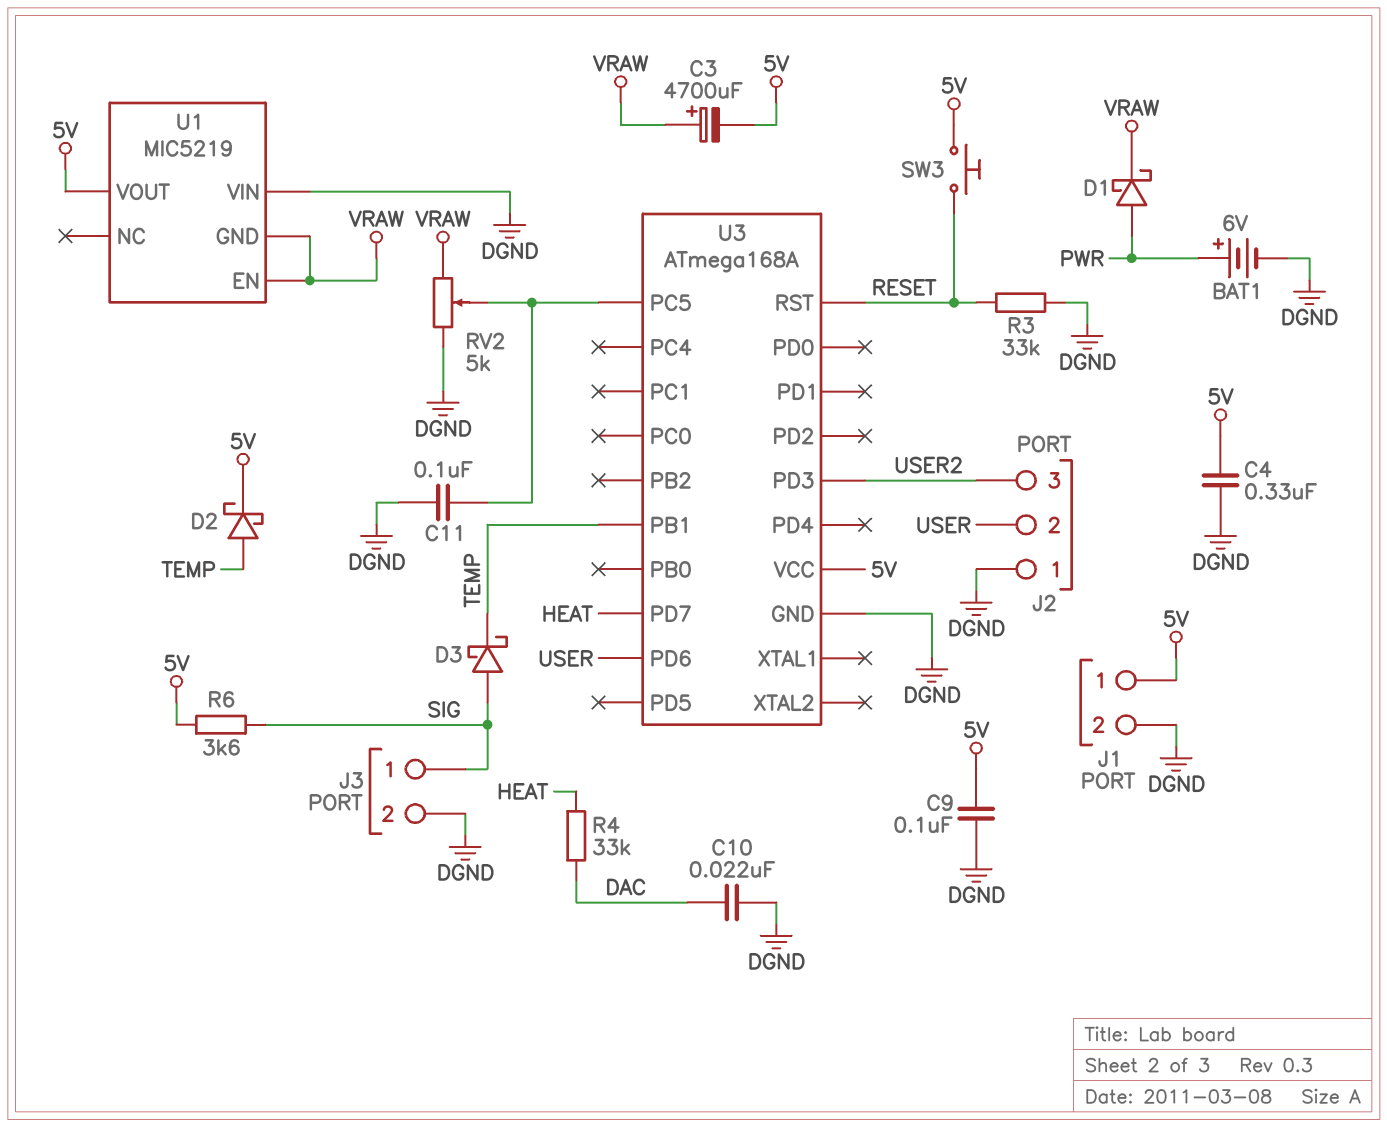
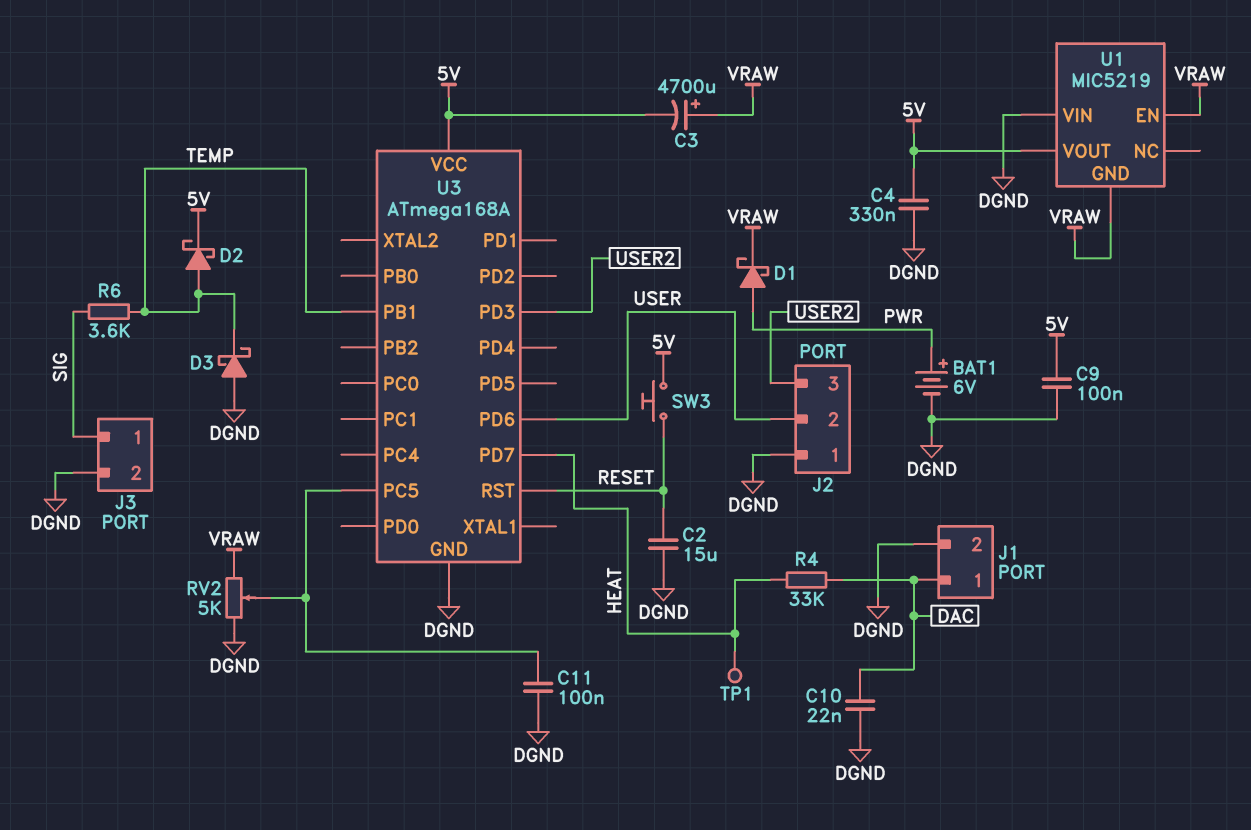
C2: none -> 15uF (DGND, RESET)
D3: schottky (A SIG, K TEMP) -> schottky (A DGND, K TEMP)
J1 pin 1: 5V -> DAC
R3: 33k (DGND, RESET) -> none
R6: 3.6k (5V, SIG) -> 3.6k (SIG, TEMP)
TP1: none -> test point (HEAT)

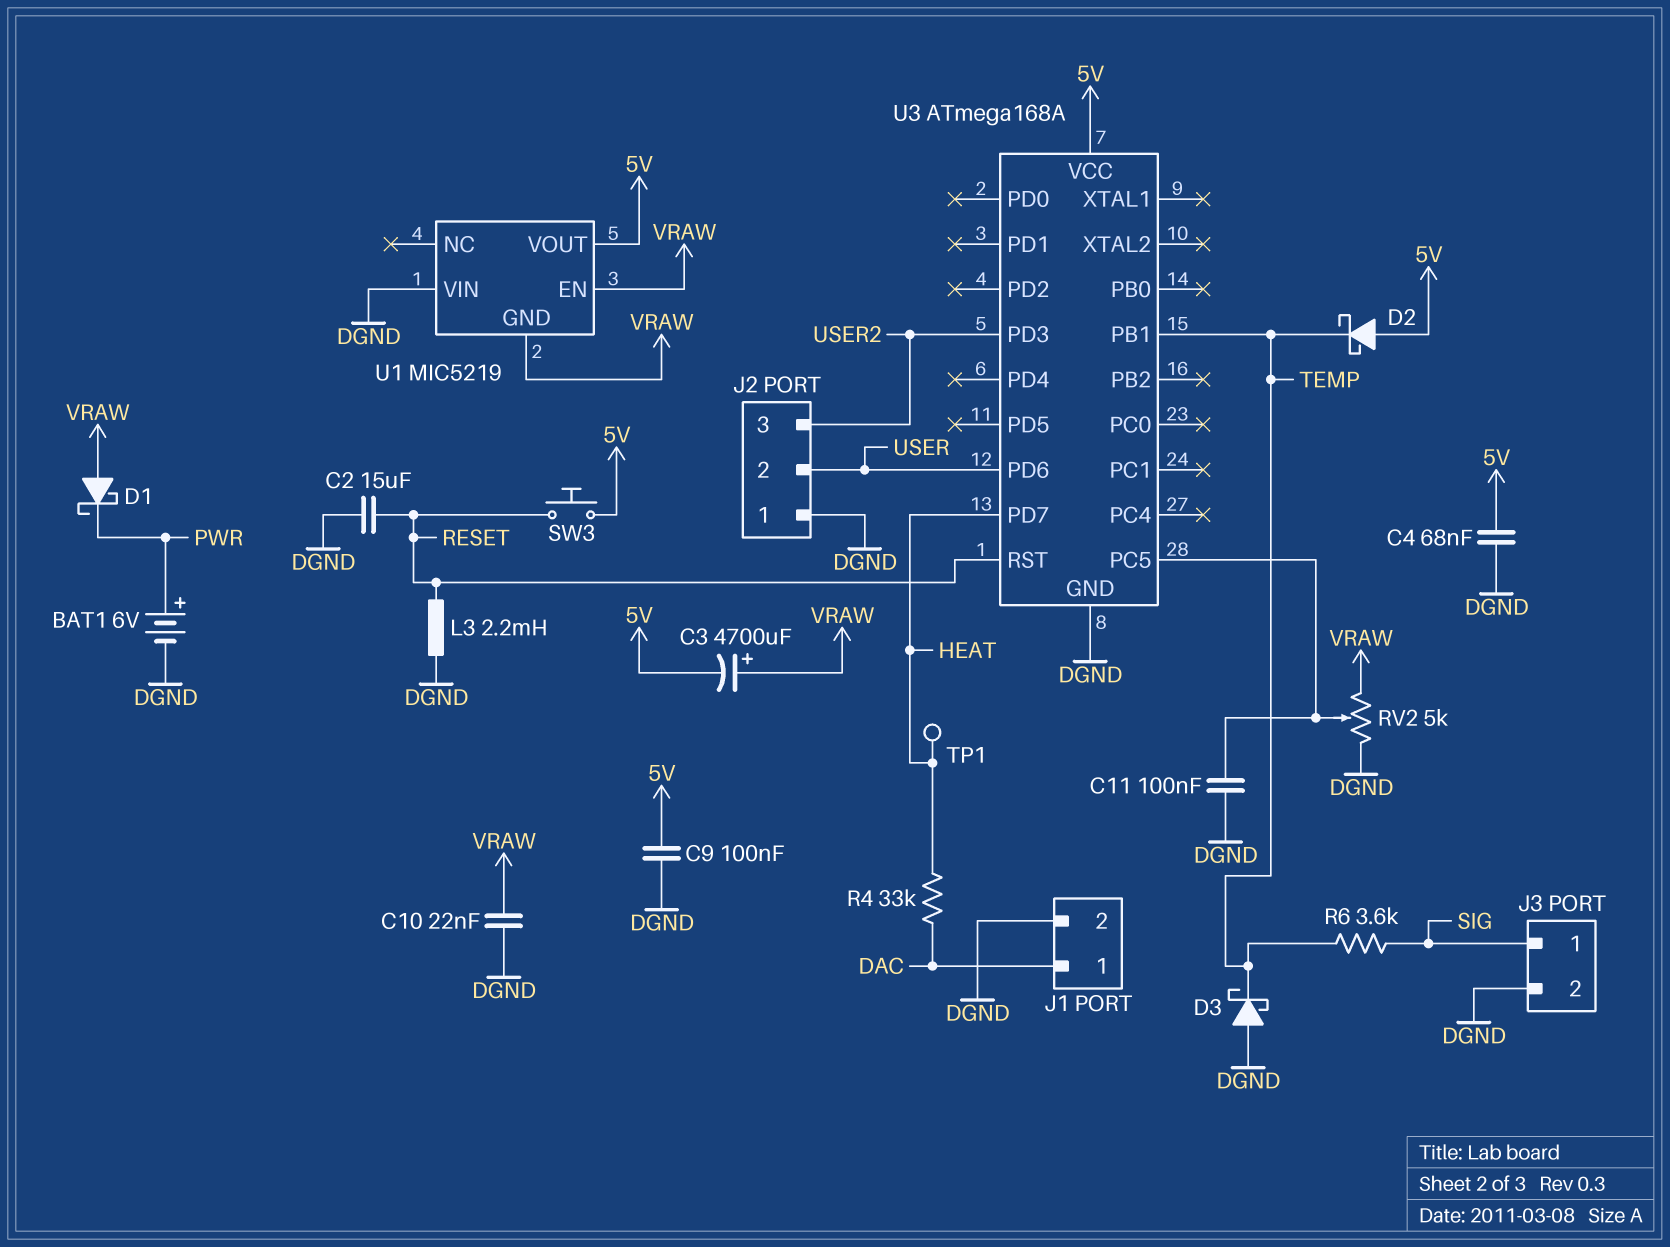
C4: 330nF (5V, DGND) -> 68nF (5V, DGND)
C10: 22nF (DAC, DGND) -> 22nF (DGND, VRAW)
D1: schottky (A PWR, K VRAW) -> schottky (A VRAW, K PWR)
D2: schottky (A TEMP, K 5V) -> schottky (A 5V, K TEMP)
L3: none -> 2.2mH (DGND, RESET)

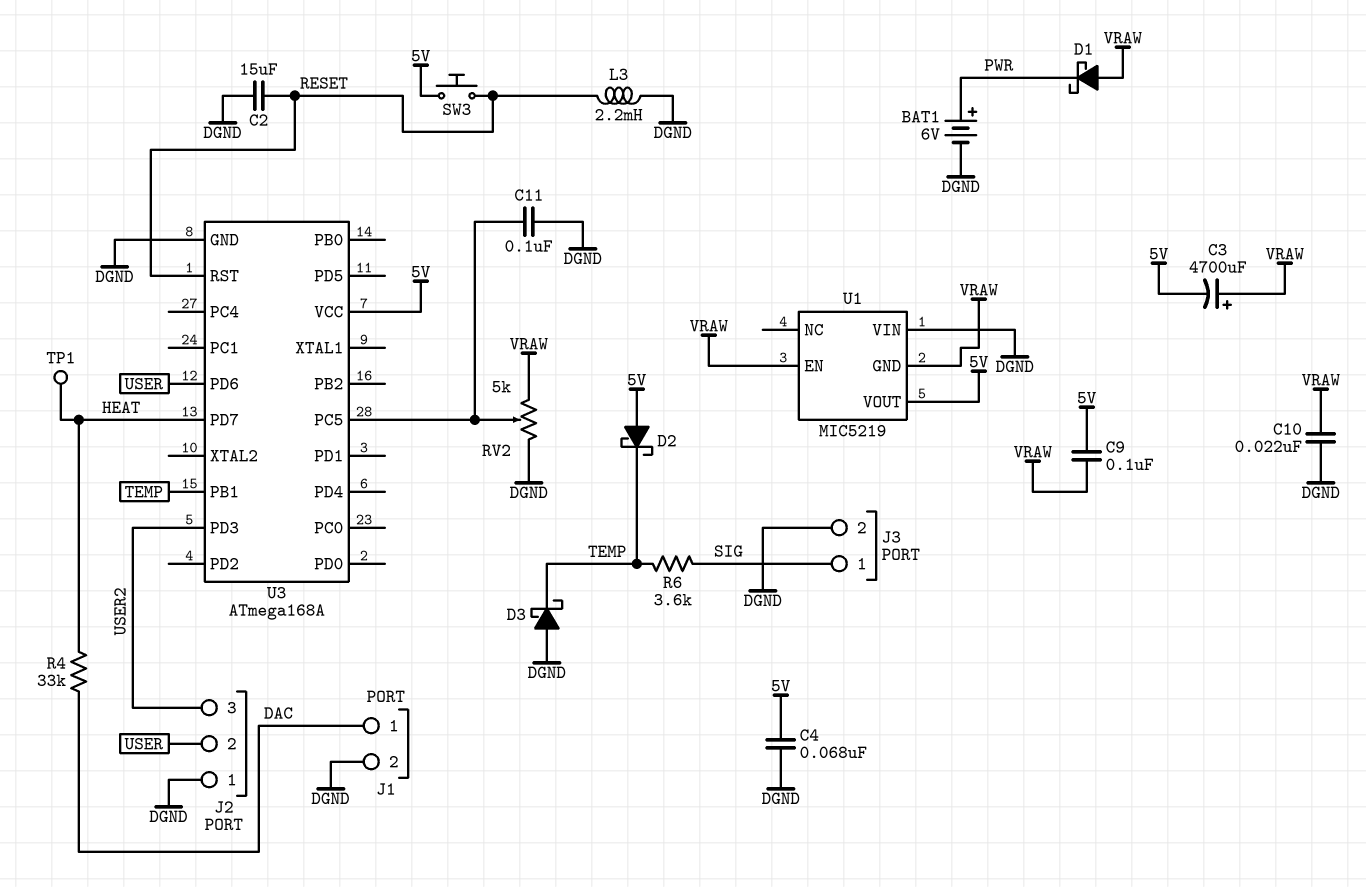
C9: 100nF (5V, DGND) -> 100nF (5V, VRAW)

